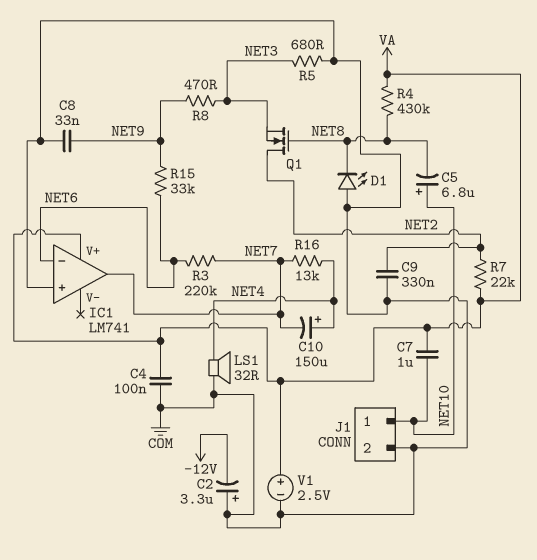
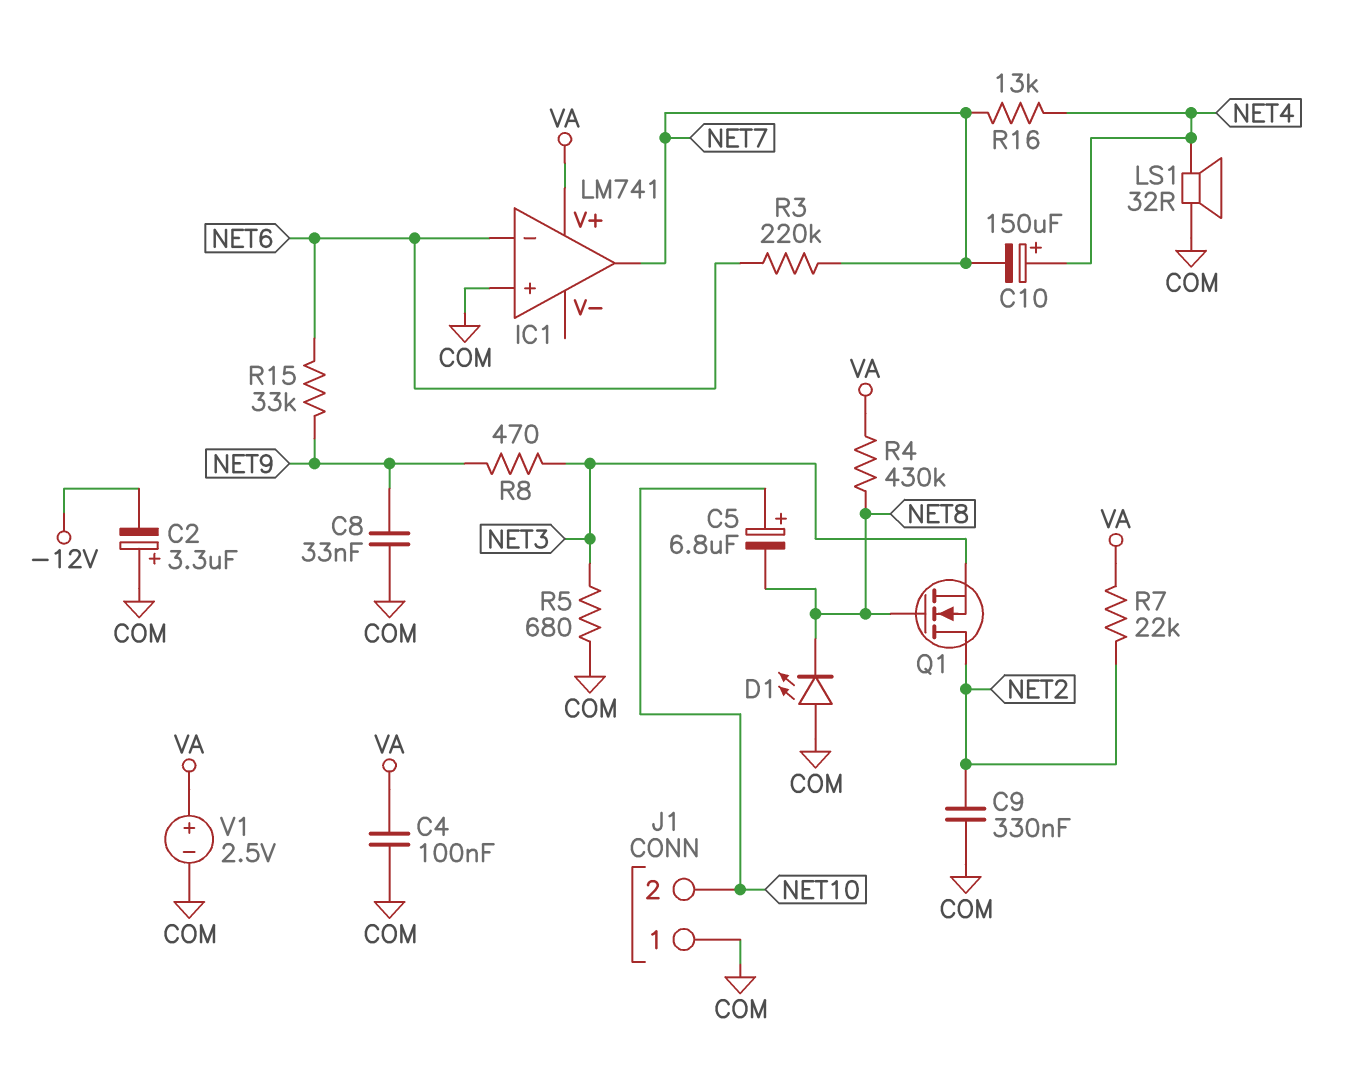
C7: 1uF (NET10, VA) -> none
J1 pin 1: NET10 -> COM
J1 pin 2: COM -> NET10

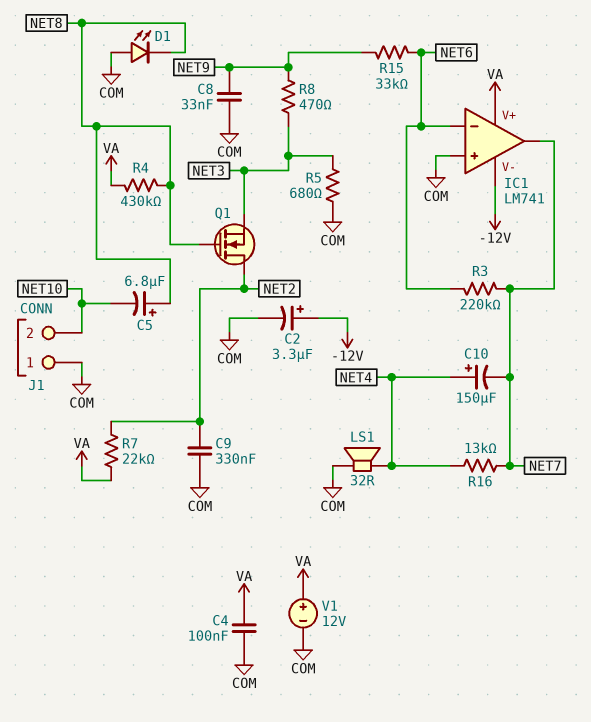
C2: 3.3uF (plus COM, minus -12V) -> 3.3uF (plus -12V, minus COM)
C5: 6.8uF (plus NET10, minus NET8) -> 6.8uF (plus NET8, minus NET10)
IC1 pin V-: none -> -12V
V1: 2.5V (plus VA, minus COM) -> 12V (plus VA, minus COM)

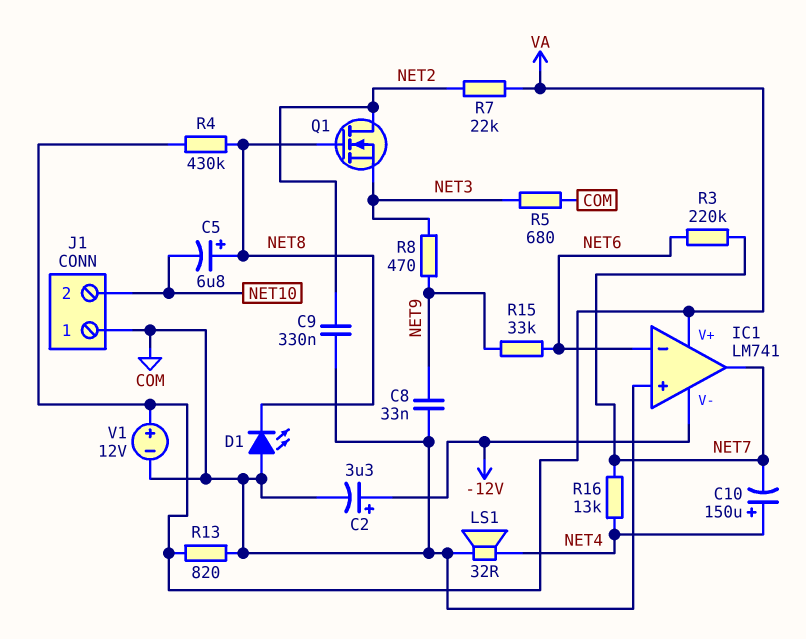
C4: 100nF (COM, VA) -> none
R13: none -> 820 (COM, VA)

